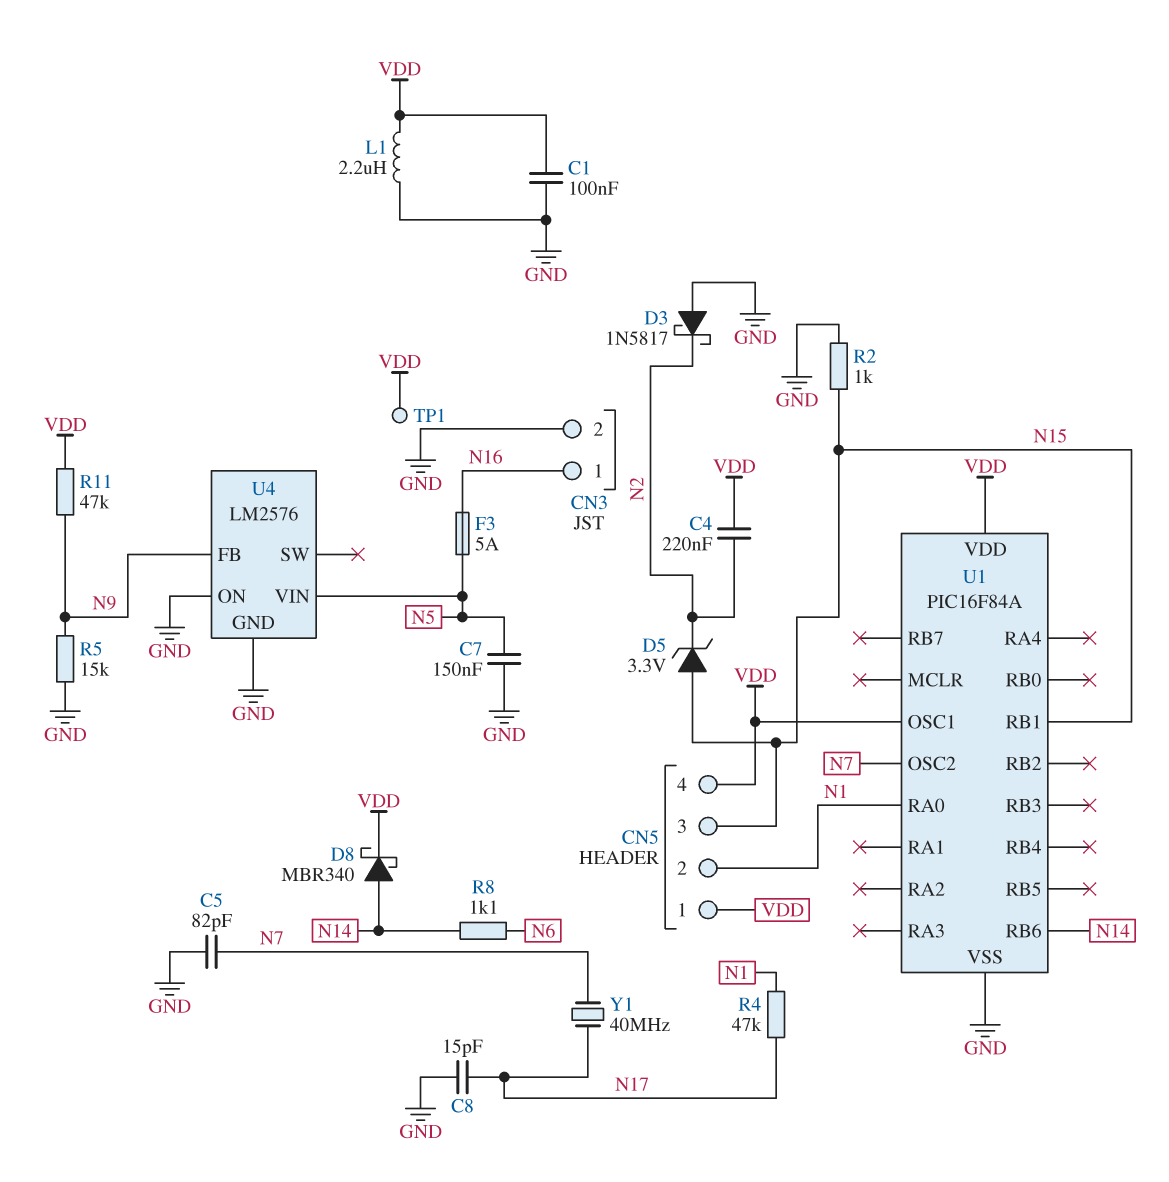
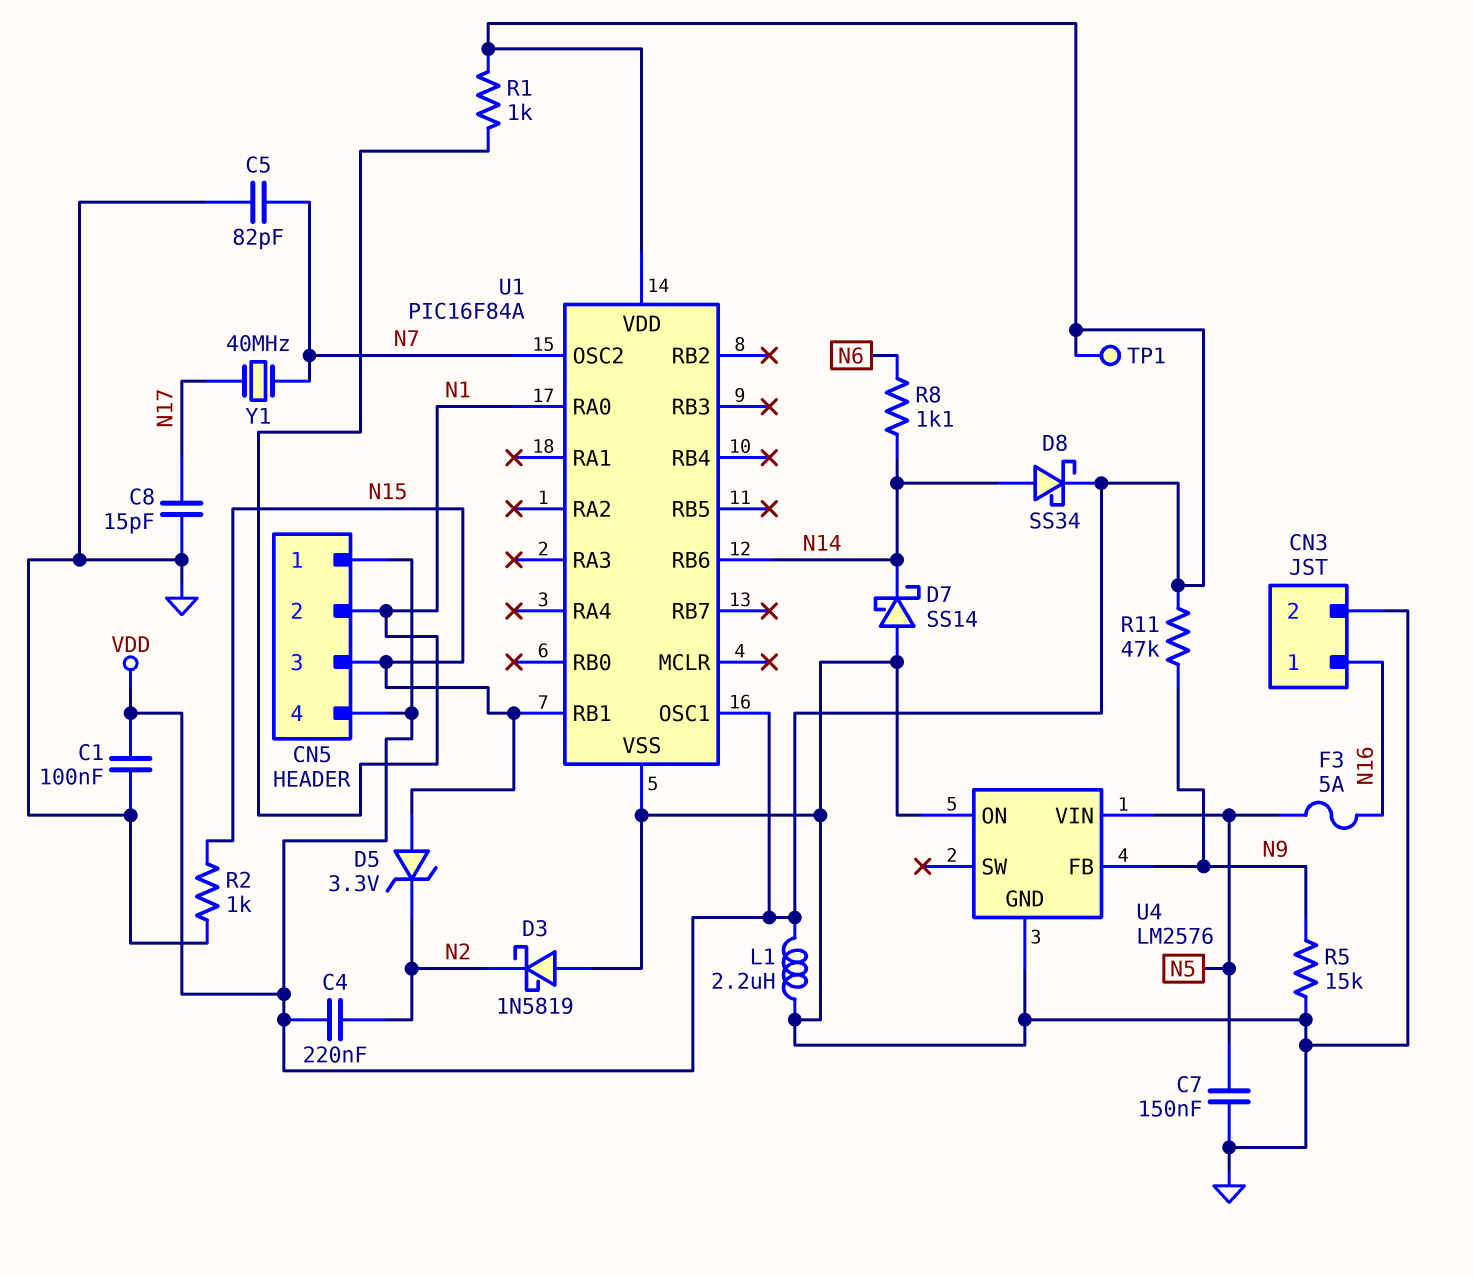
D3: schottky 1N5817 (A GND, K N2) -> schottky 1N5819 (A GND, K N2)
D7: none -> schottky SS14 (A GND, K N14)
D8: schottky MBR340 (A N14, K VDD) -> schottky SS34 (A N14, K VDD)
R1: none -> 1k (N1, VDD)
R4: 47k (N1, N17) -> none

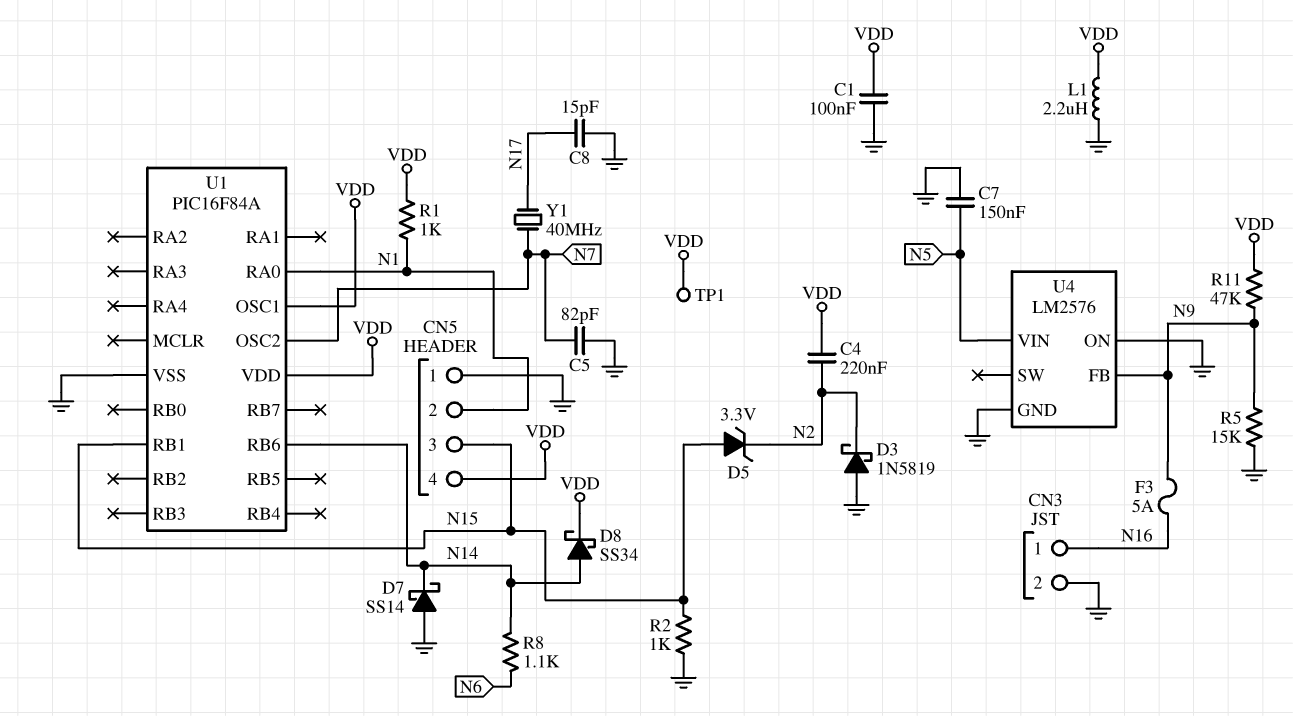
CN5 pin 1: VDD -> GND
F3: 5A (N5, N16) -> 5A (N9, N16)

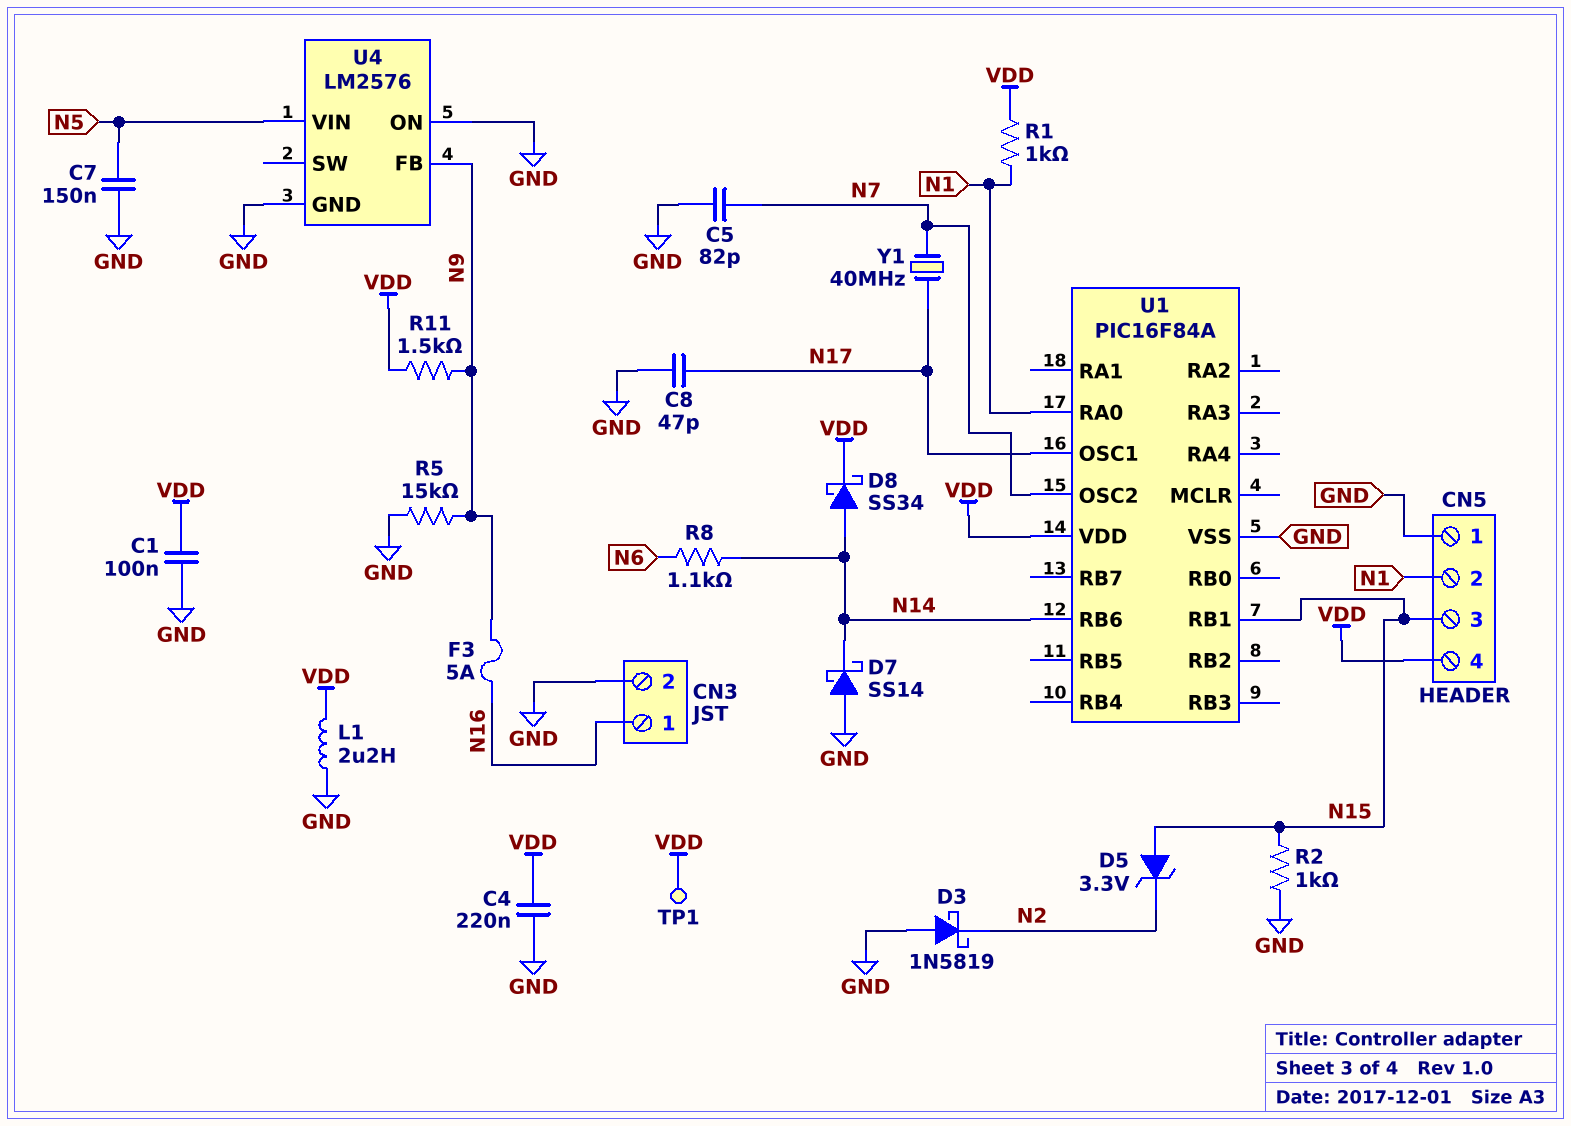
C4: 220nF (N2, VDD) -> 220nF (GND, VDD)
C8: 15pF (GND, N17) -> 47pF (GND, N17)
R11: 47k (N9, VDD) -> 1.5k (N9, VDD)
U1 pin OSC1: VDD -> N17

